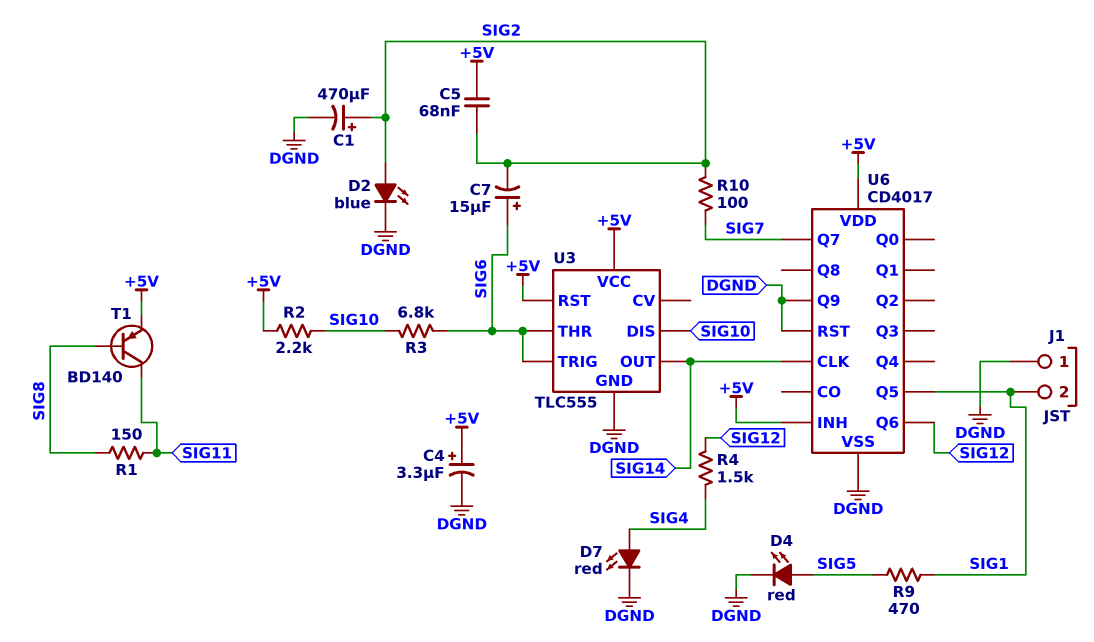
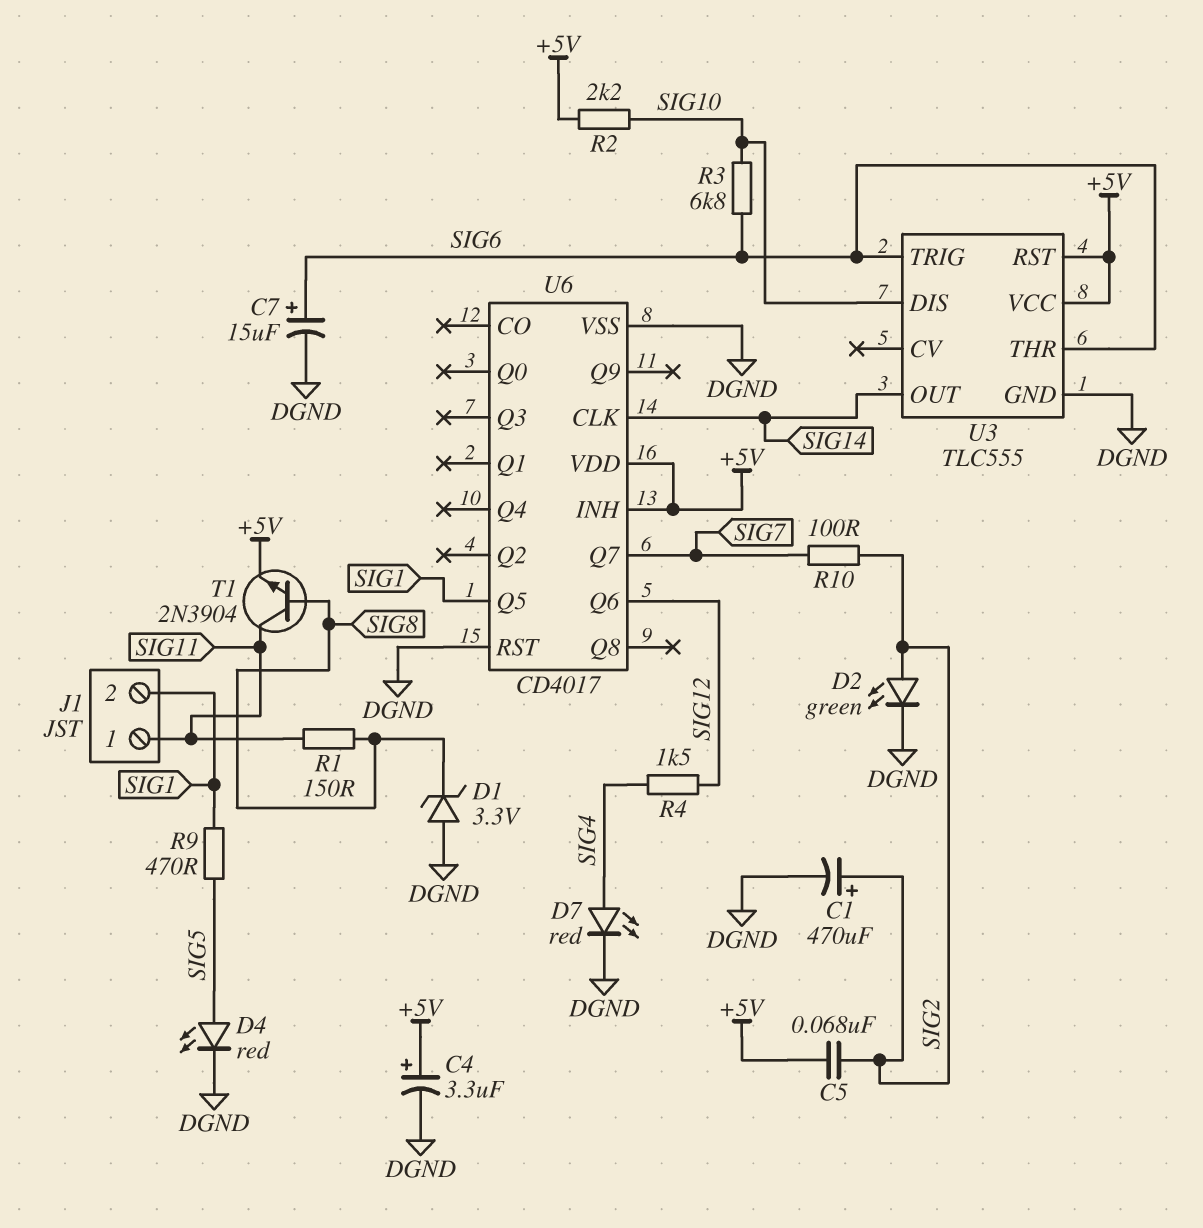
C7: 15uF (plus SIG6, minus SIG2) -> 15uF (plus SIG6, minus DGND)
D1: none -> zener 3.3V (A DGND, K SIG8)
D2: LED blue (A SIG2, K DGND) -> LED green (A SIG2, K DGND)
J1 pin 1: DGND -> SIG11
T1: PNP BD140 (B SIG8, C SIG11, E +5V) -> NPN 2N3904 (B SIG8, C SIG11, E +5V)
U6 pin Q9: DGND -> none

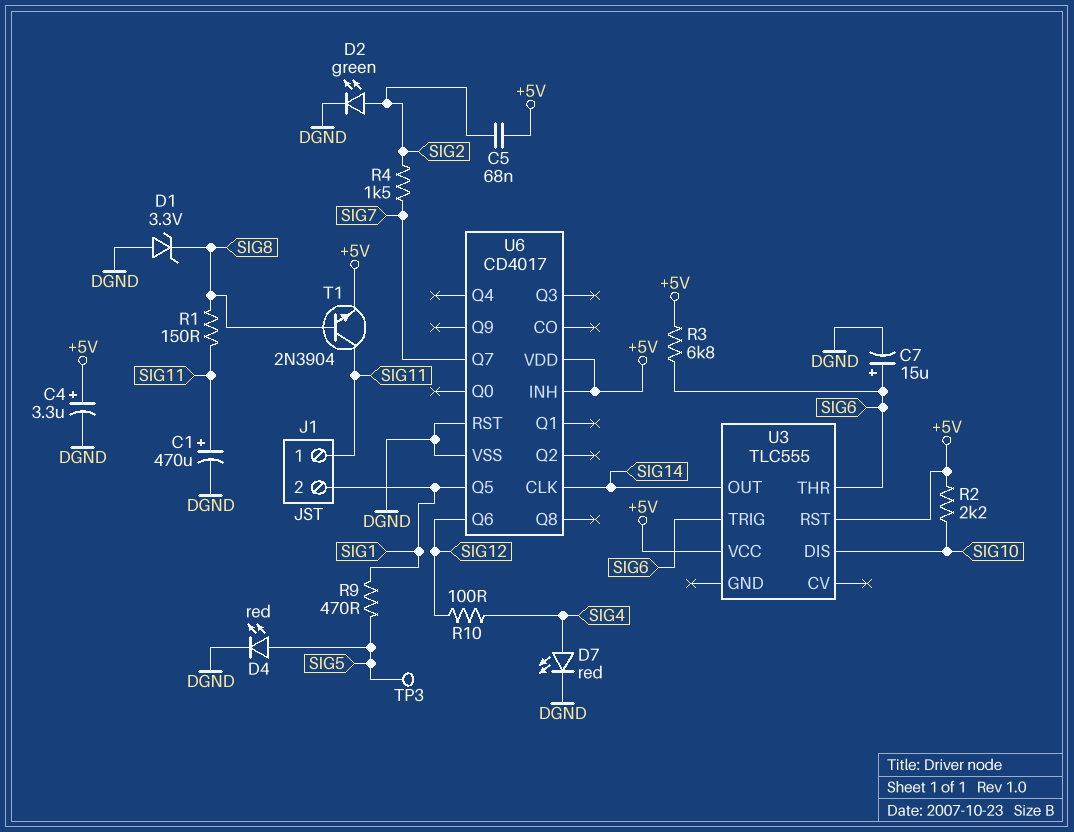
C1: 470uF (plus SIG2, minus DGND) -> 470uF (plus SIG11, minus DGND)
R3: 6.8k (SIG6, SIG10) -> 6.8k (+5V, SIG6)
R4: 1.5k (SIG4, SIG12) -> 1.5k (SIG2, SIG7)
R10: 100 (SIG2, SIG7) -> 100 (SIG4, SIG12)
TP3: none -> test point (SIG5)
U3 pin GND: DGND -> none

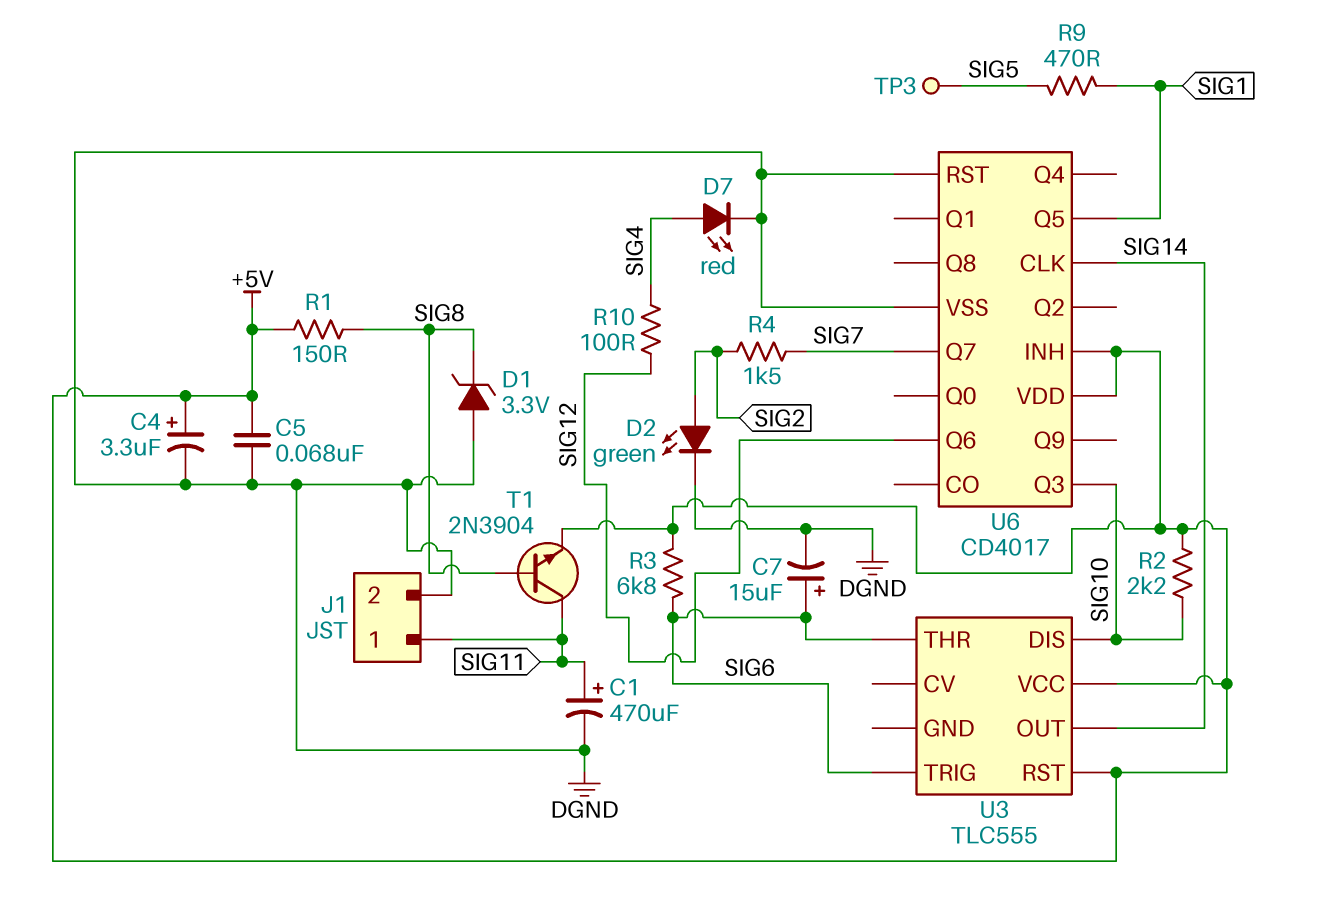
C5: 68nF (+5V, SIG2) -> 68nF (+5V, DGND)
D4: LED red (A SIG5, K DGND) -> none
J1 pin 2: SIG1 -> DGND
R1: 150 (SIG8, SIG11) -> 150 (+5V, SIG8)
U6 pin Q3: none -> SIG10

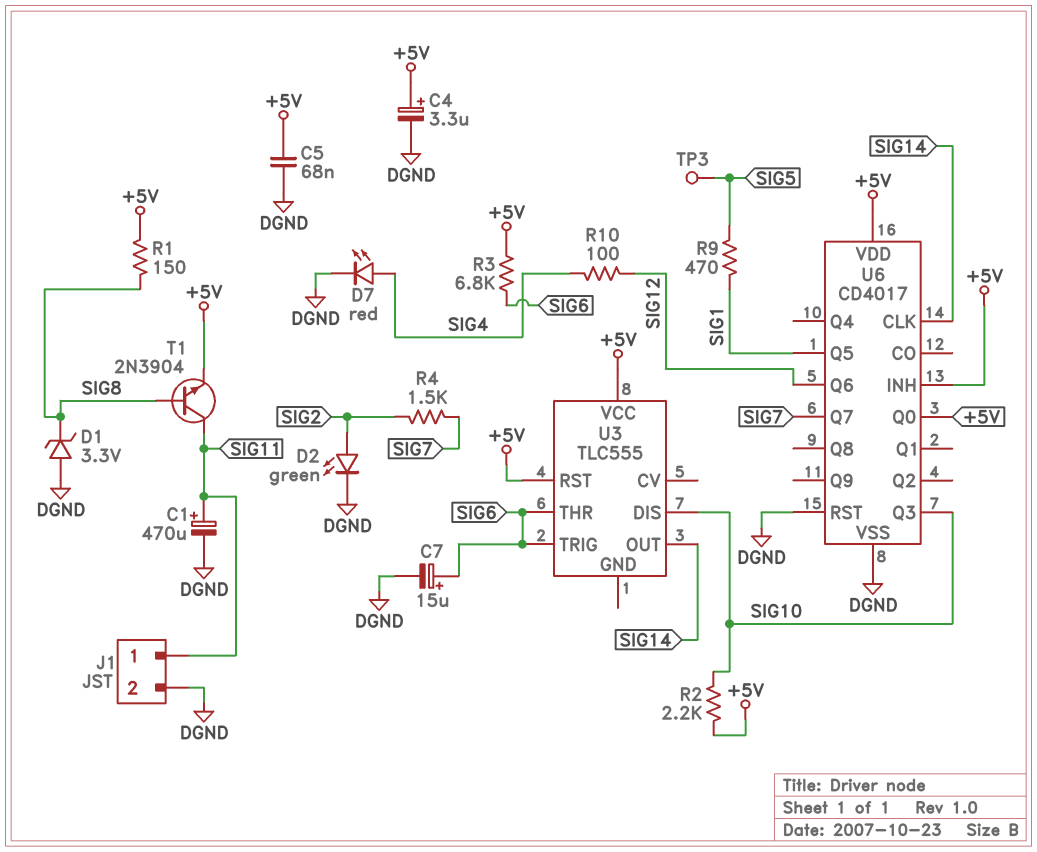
U6 pin Q0: none -> +5V

